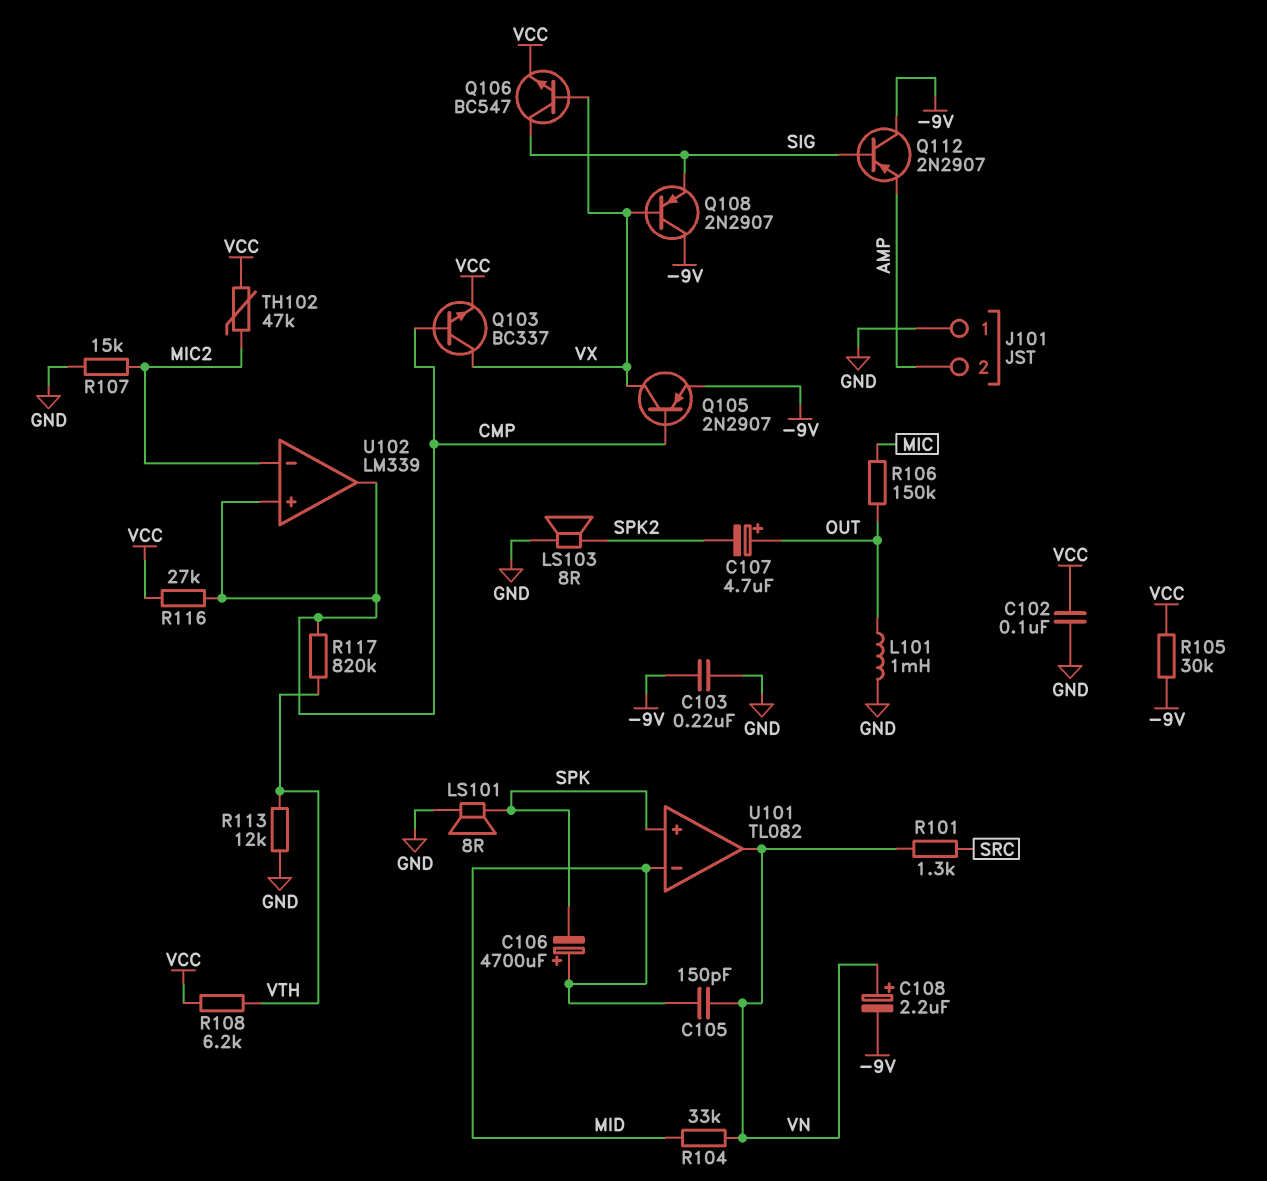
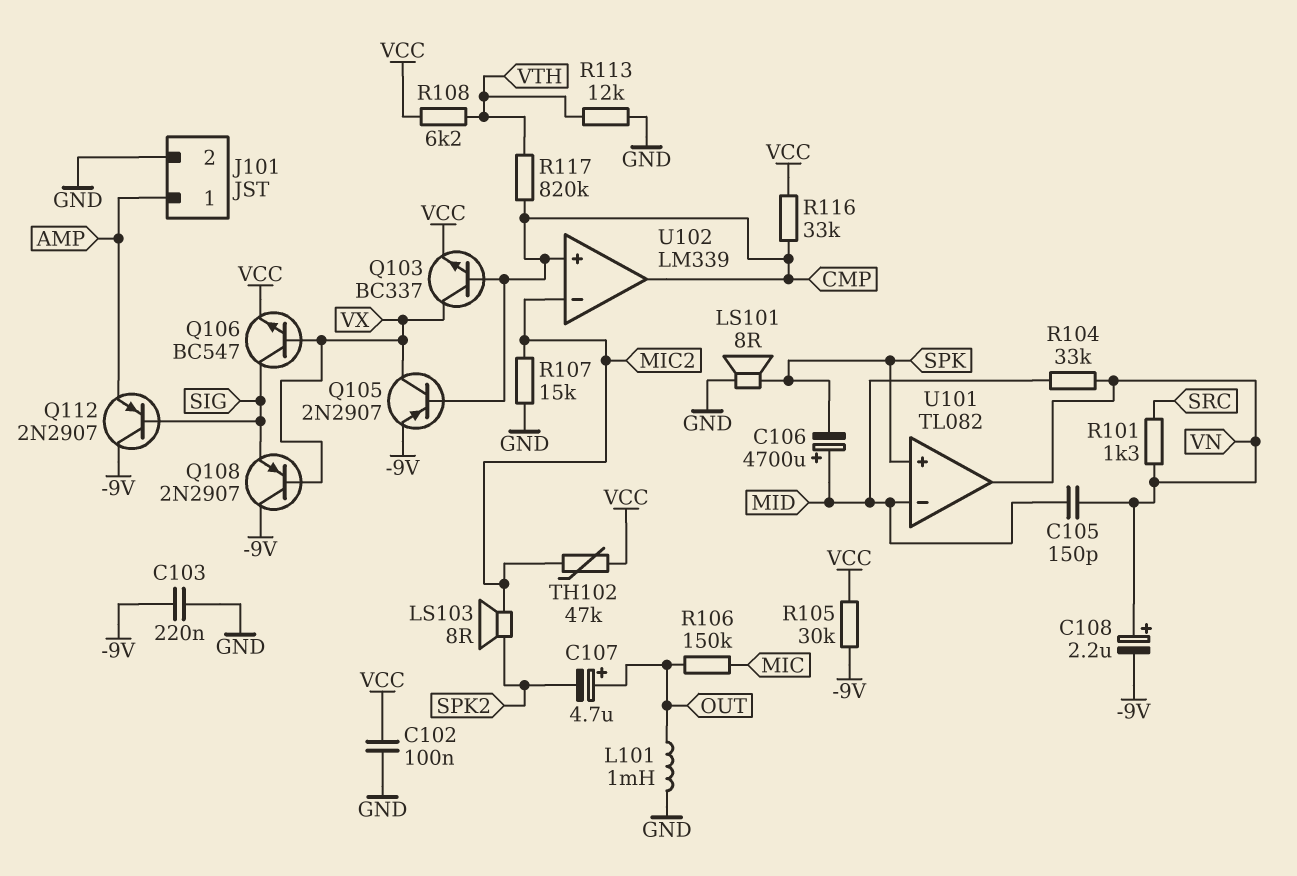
J101 pin 1: GND -> AMP
J101 pin 2: AMP -> GND
LS103: speaker 8R (GND, SPK2) -> speaker 8R (MIC2, SPK2)
R116: 27k (CMP, VCC) -> 33k (CMP, VCC)

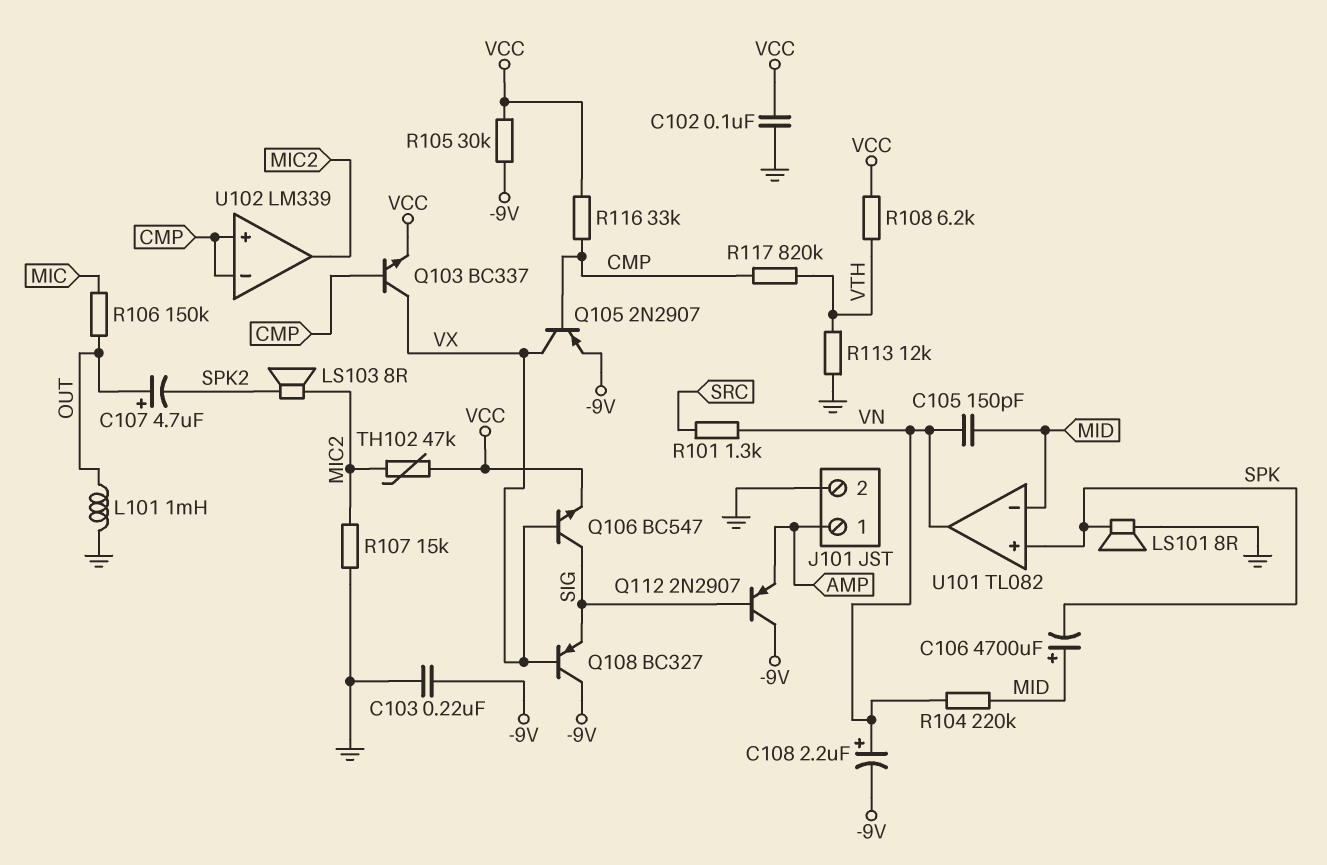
Q108: PNP 2N2907 (B VX, C -9V, E SIG) -> PNP BC327 (B VX, C -9V, E SIG)
R104: 33k (MID, VN) -> 220k (MID, VN)
U102 pin in-: MIC2 -> CMP
U102 pin out: CMP -> MIC2

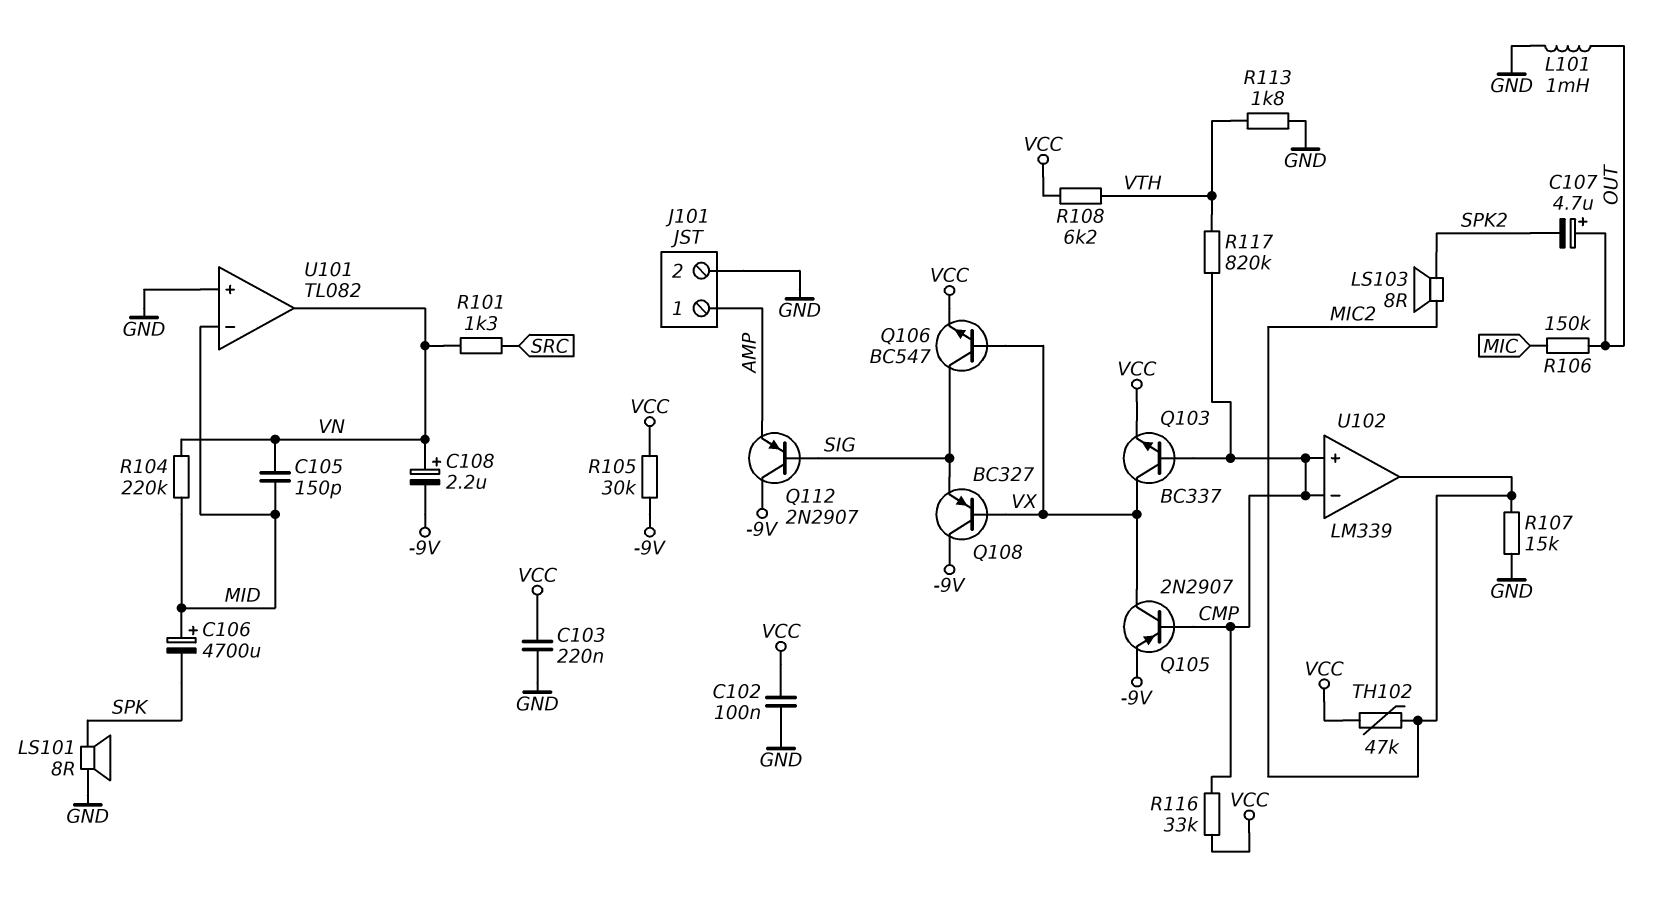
C103: 220nF (-9V, GND) -> 220nF (GND, VCC)
R113: 12k (GND, VTH) -> 1.8k (GND, VTH)
U101 pin in+: SPK -> GND

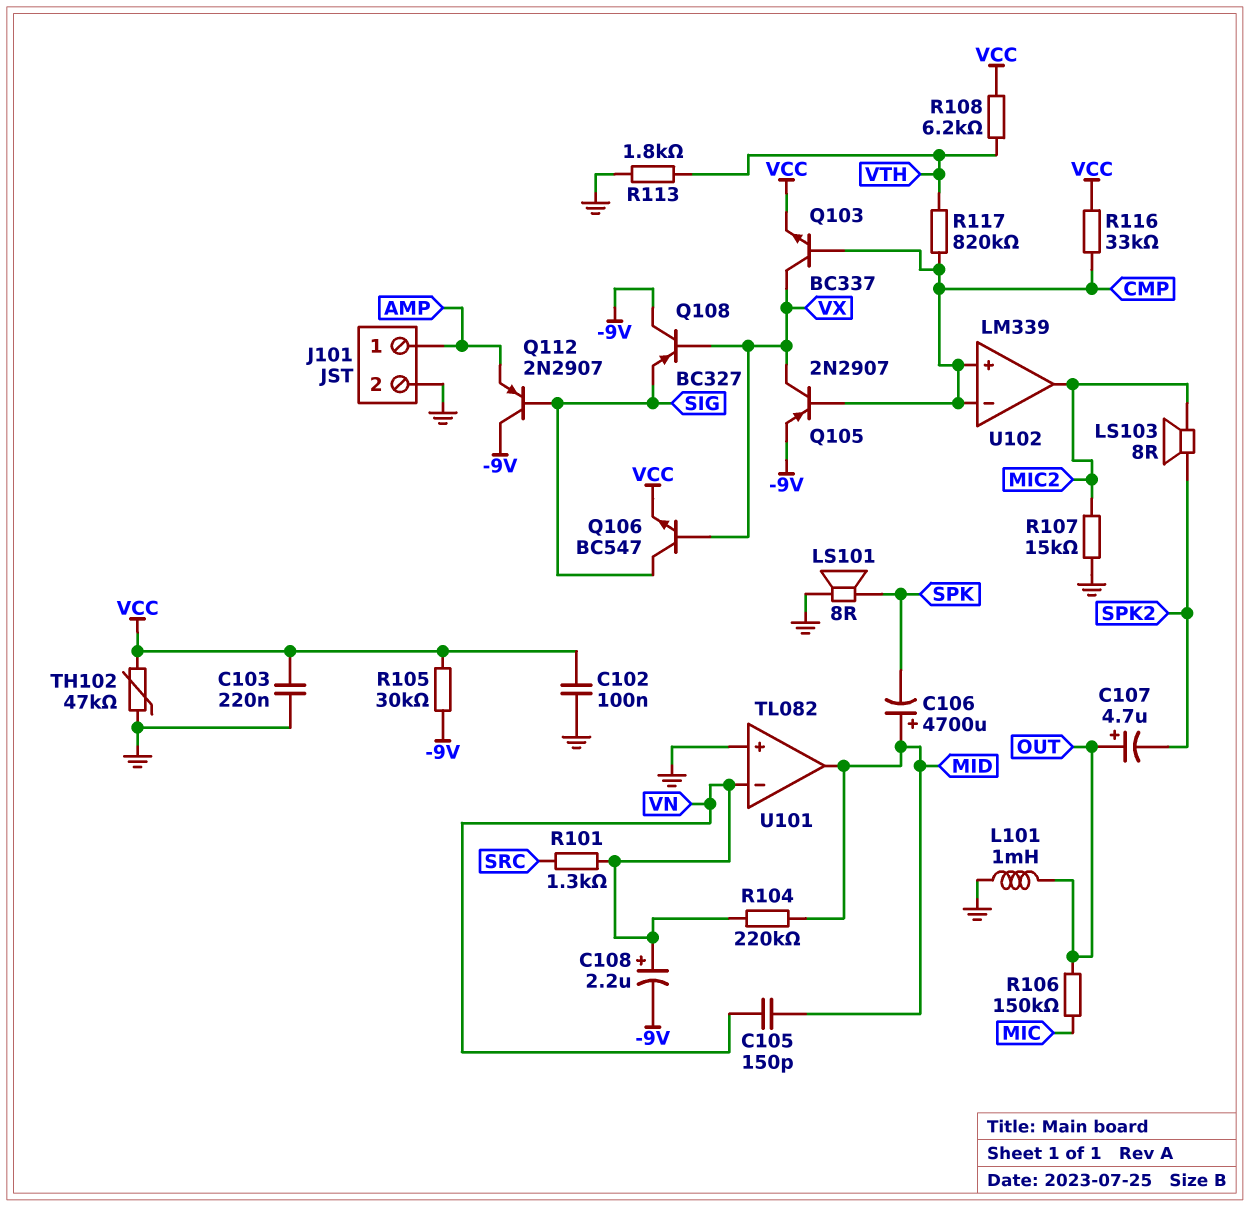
TH102: 47k (MIC2, VCC) -> 47k (GND, VCC)
U101 pin in-: MID -> VN
U101 pin out: VN -> MID

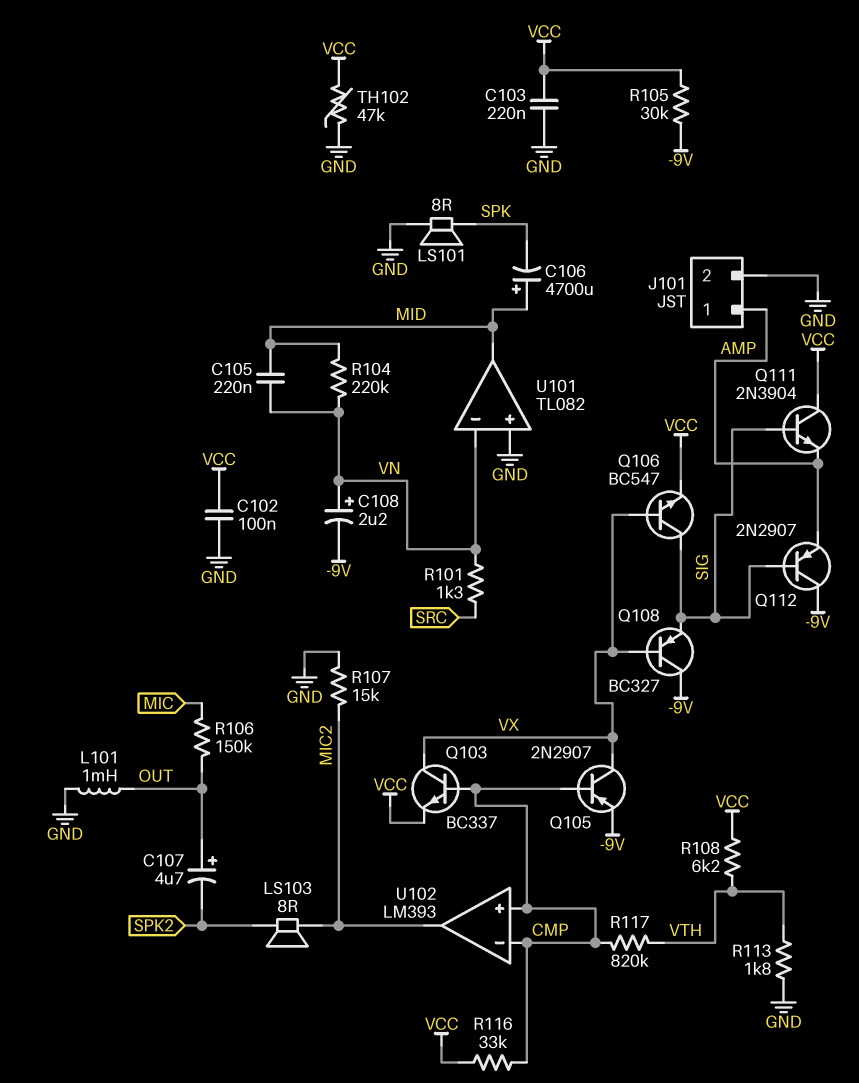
C105: 150pF (MID, VN) -> 220nF (MID, VN)
Q111: none -> NPN 2N3904 (B SIG, C VCC, E AMP)
U102: LM339 -> LM393

